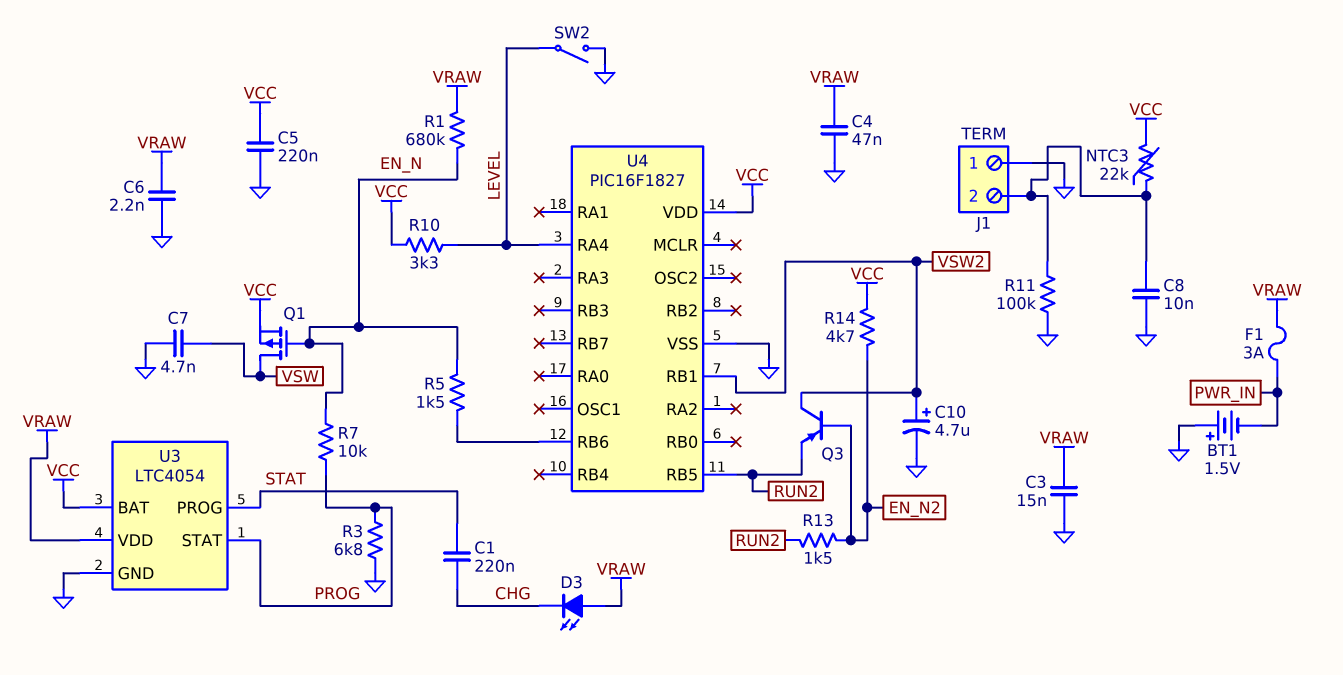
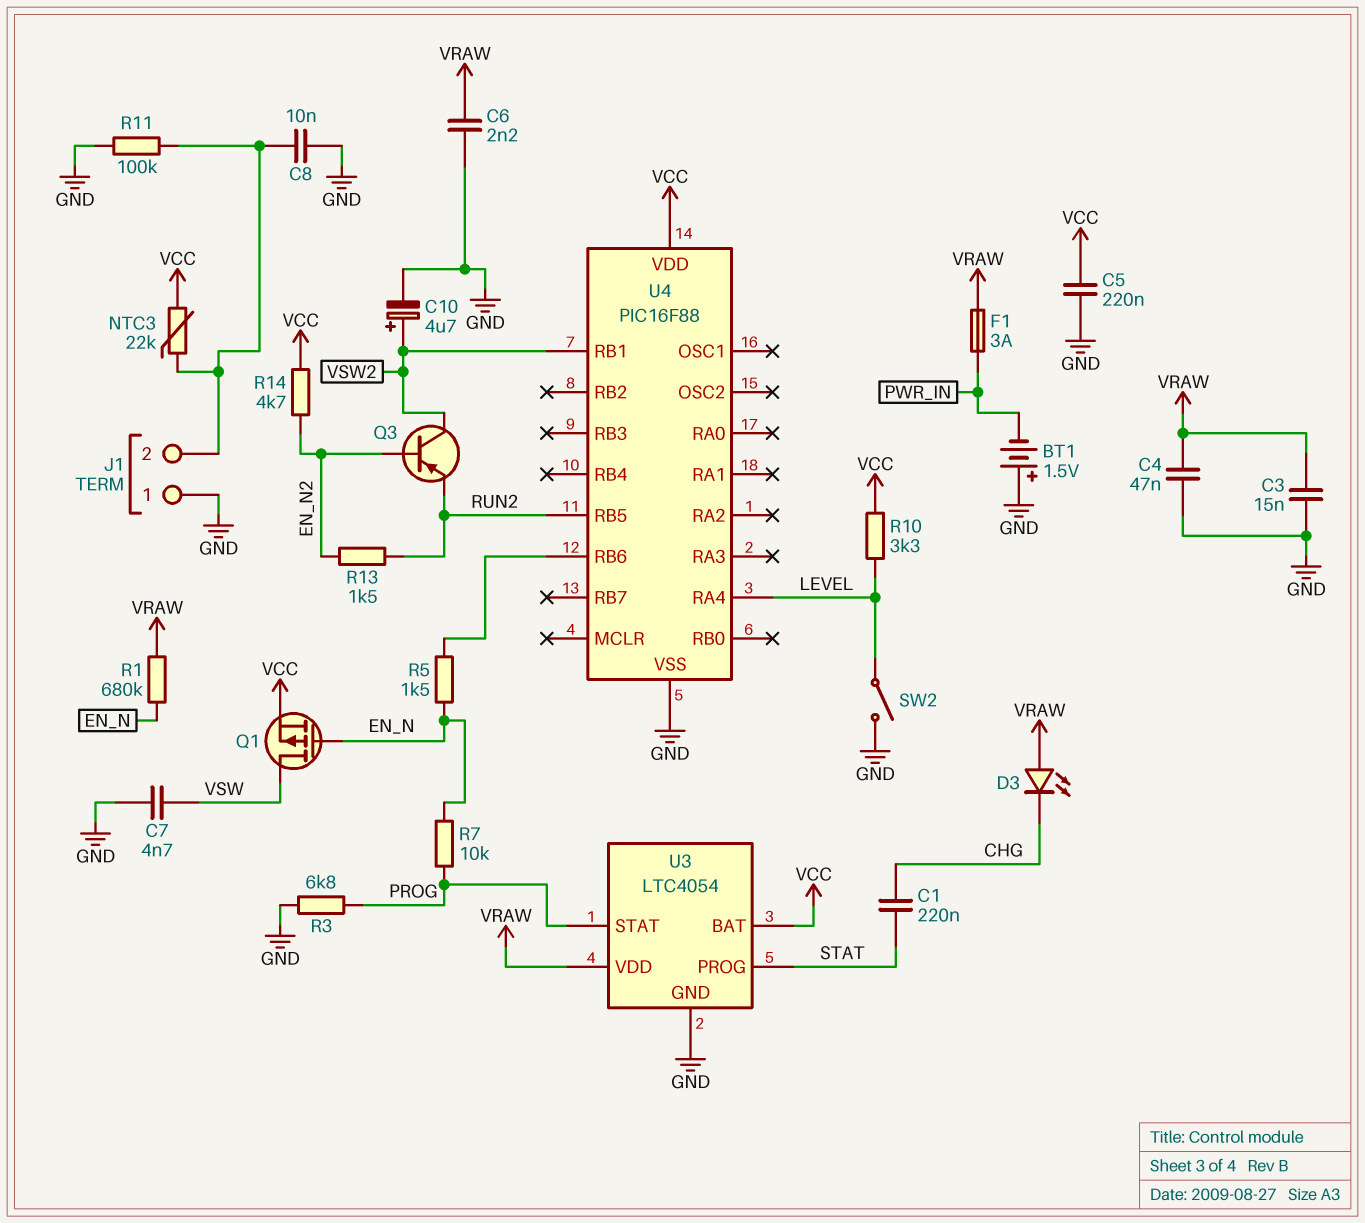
U4: PIC16F1827 -> PIC16F88

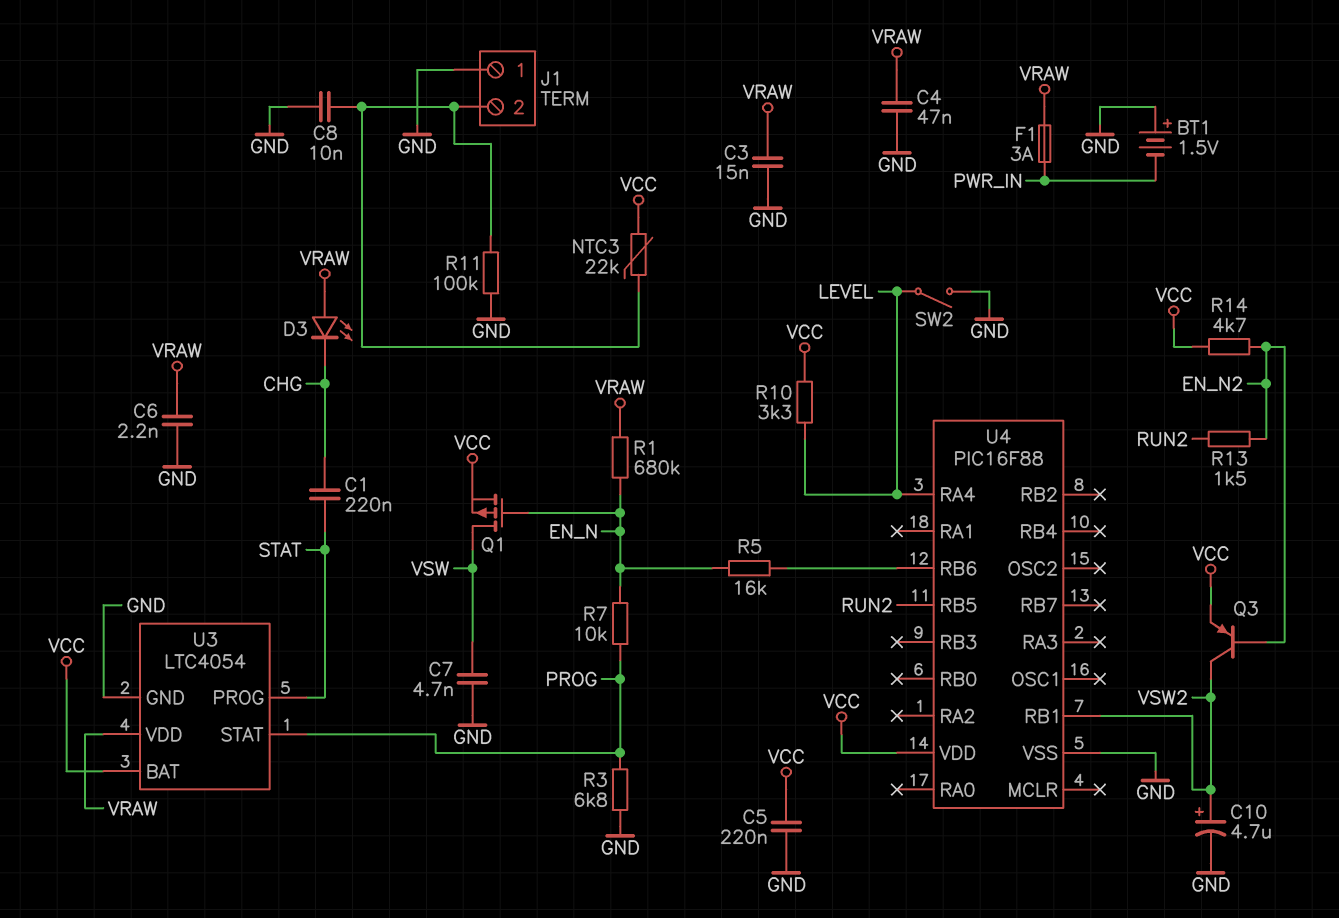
Q3: PNP (B EN_N2, C VSW2, E RUN2) -> PNP (B EN_N2, C VSW2, E VCC)
R5: 1.5k (EN_N, U4/RB6) -> 16k (EN_N, U4/RB6)

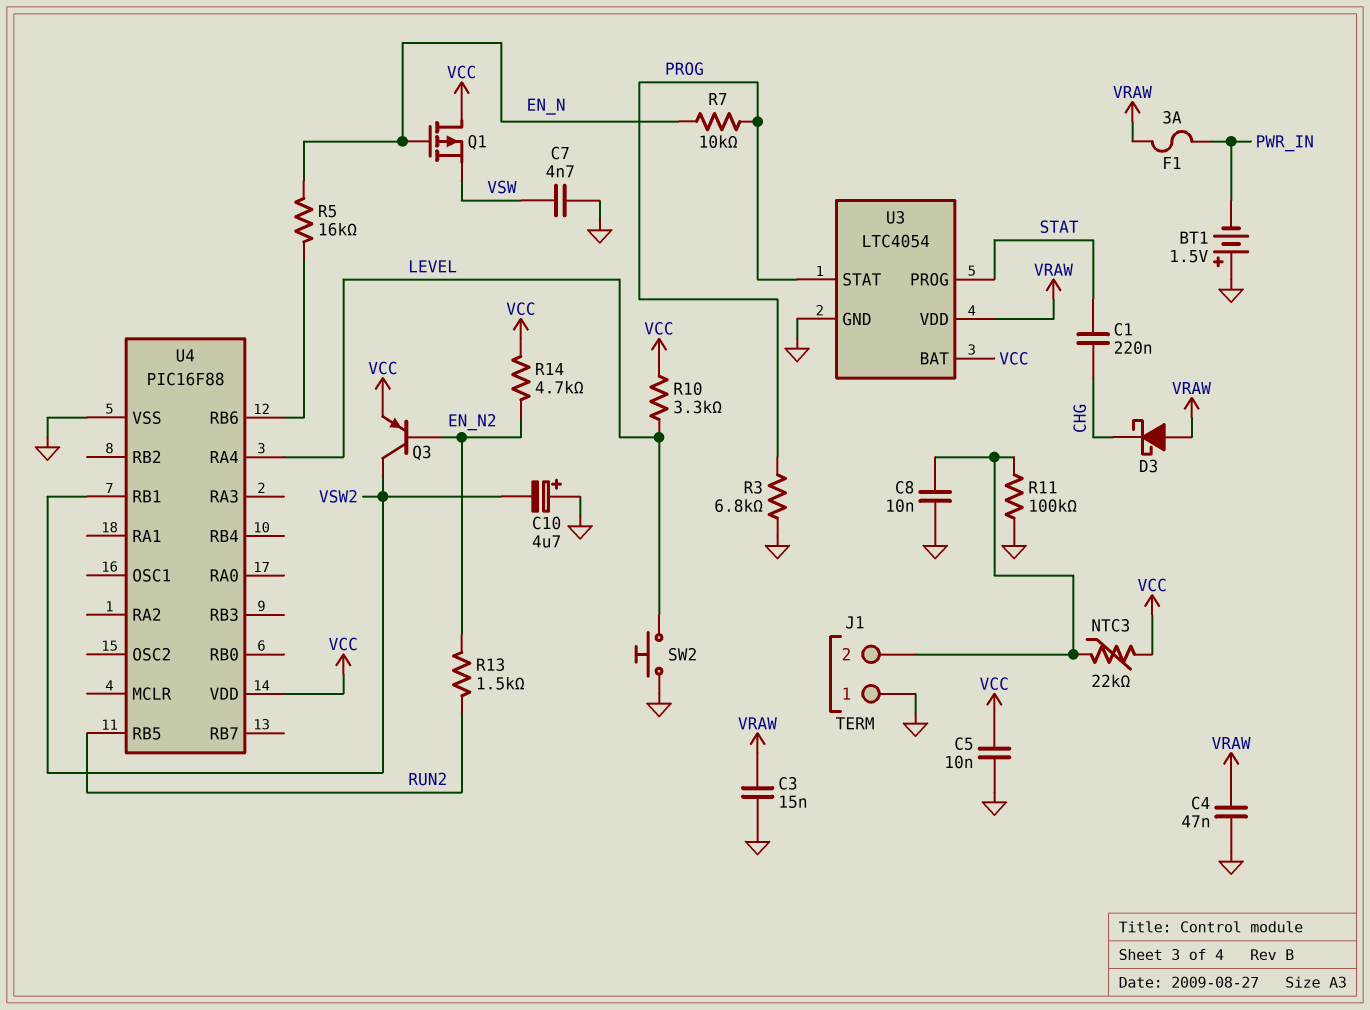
C5: 220nF (GND, VCC) -> 10nF (GND, VCC)
C6: 2.2nF (GND, VRAW) -> none
C10: 4.7uF (plus VSW2, minus GND) -> 4.7uF (plus GND, minus VSW2)
D3: LED (A VRAW, K CHG) -> schottky (A VRAW, K CHG)
Q1: PMOS (G EN_N, D VSW, S VCC) -> PMOS (G EN_N, D VCC, S VSW)
R1: 680k (EN_N, VRAW) -> none
SW2: switch (GND, LEVEL) -> button (GND, LEVEL)

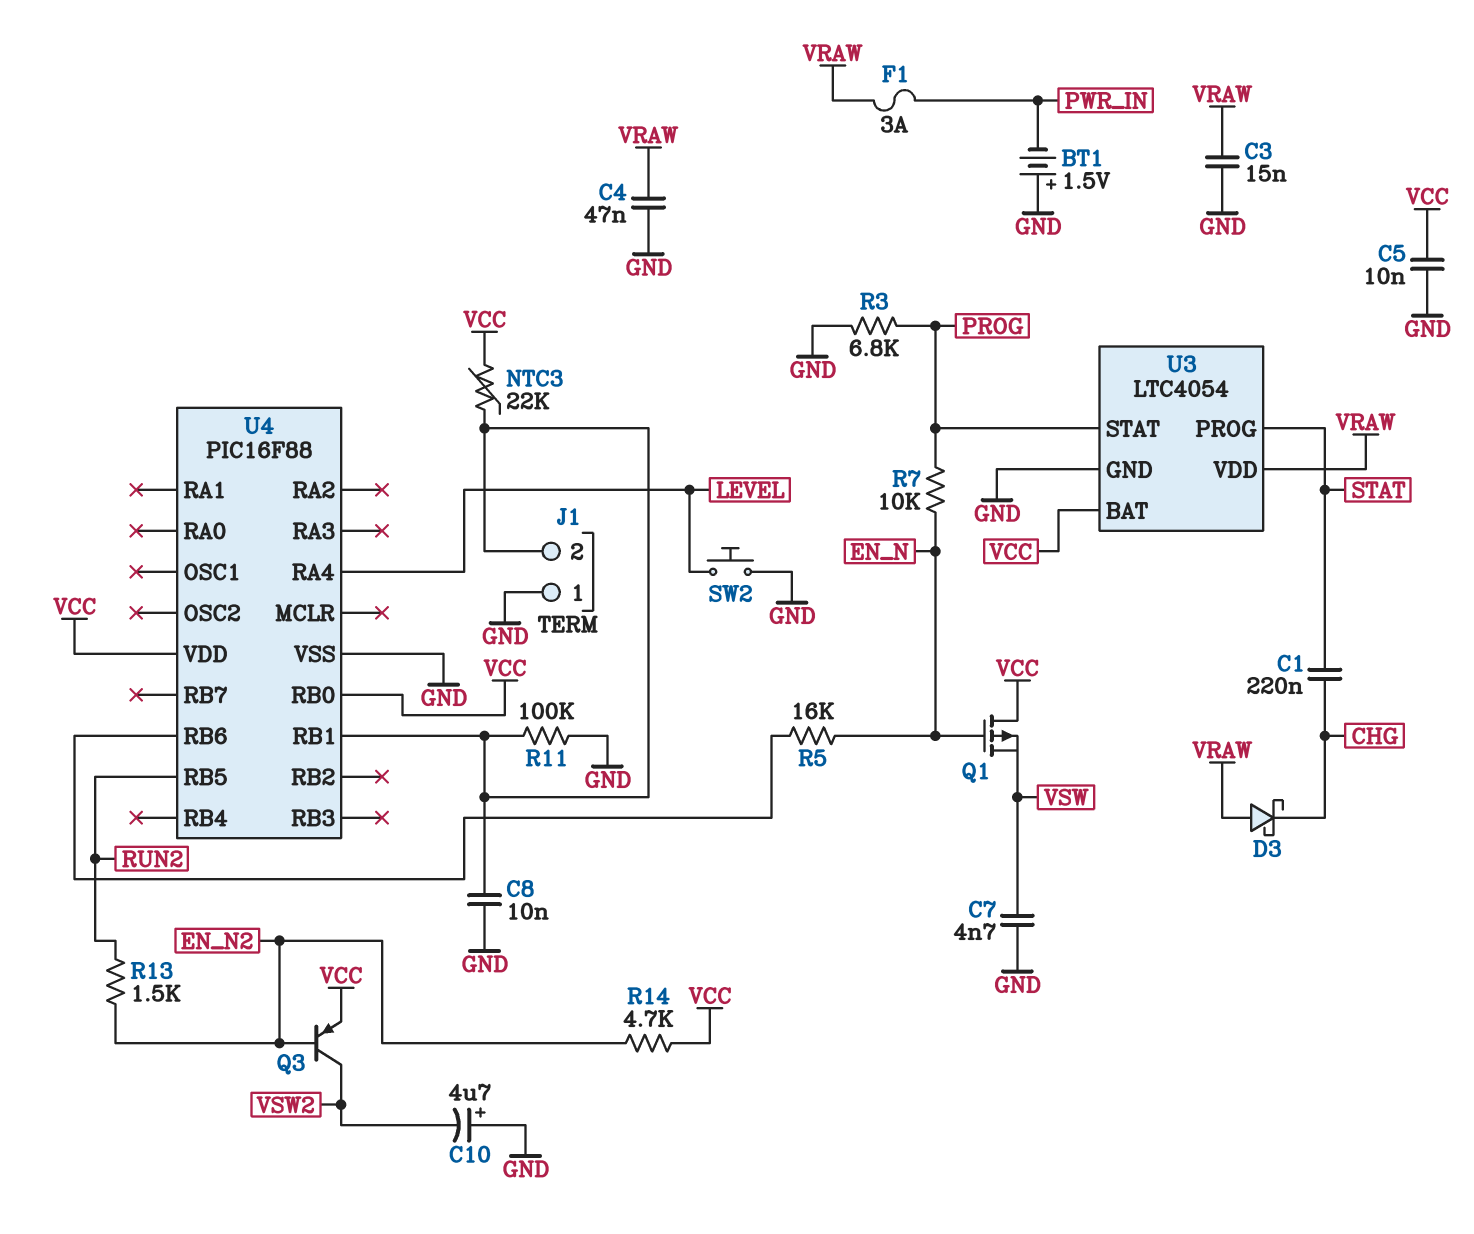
R10: 3.3k (LEVEL, VCC) -> none
U4 pin RB0: none -> VCC
U4 pin RB1: VSW2 -> J1/2

